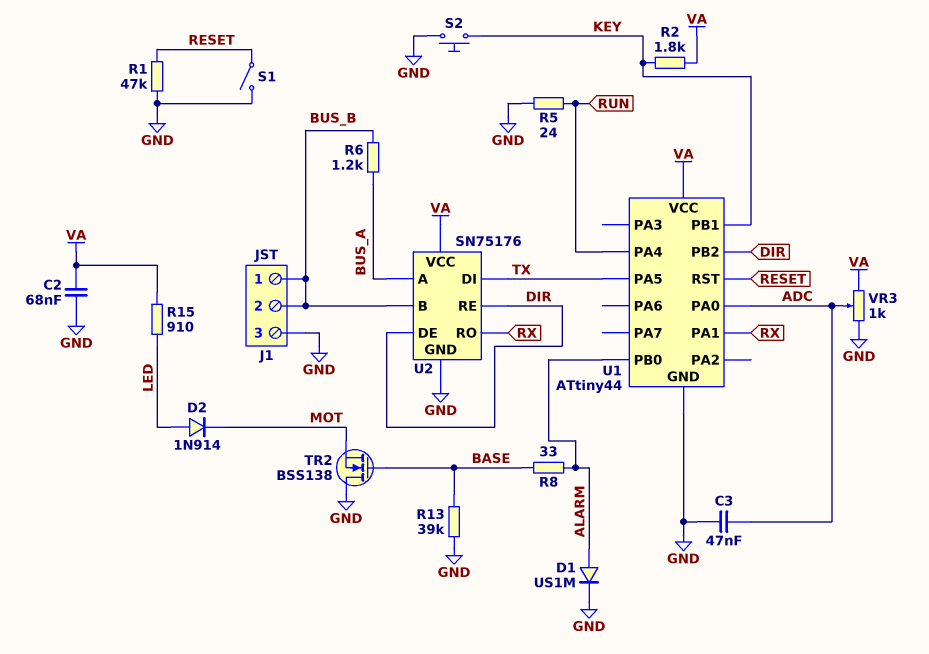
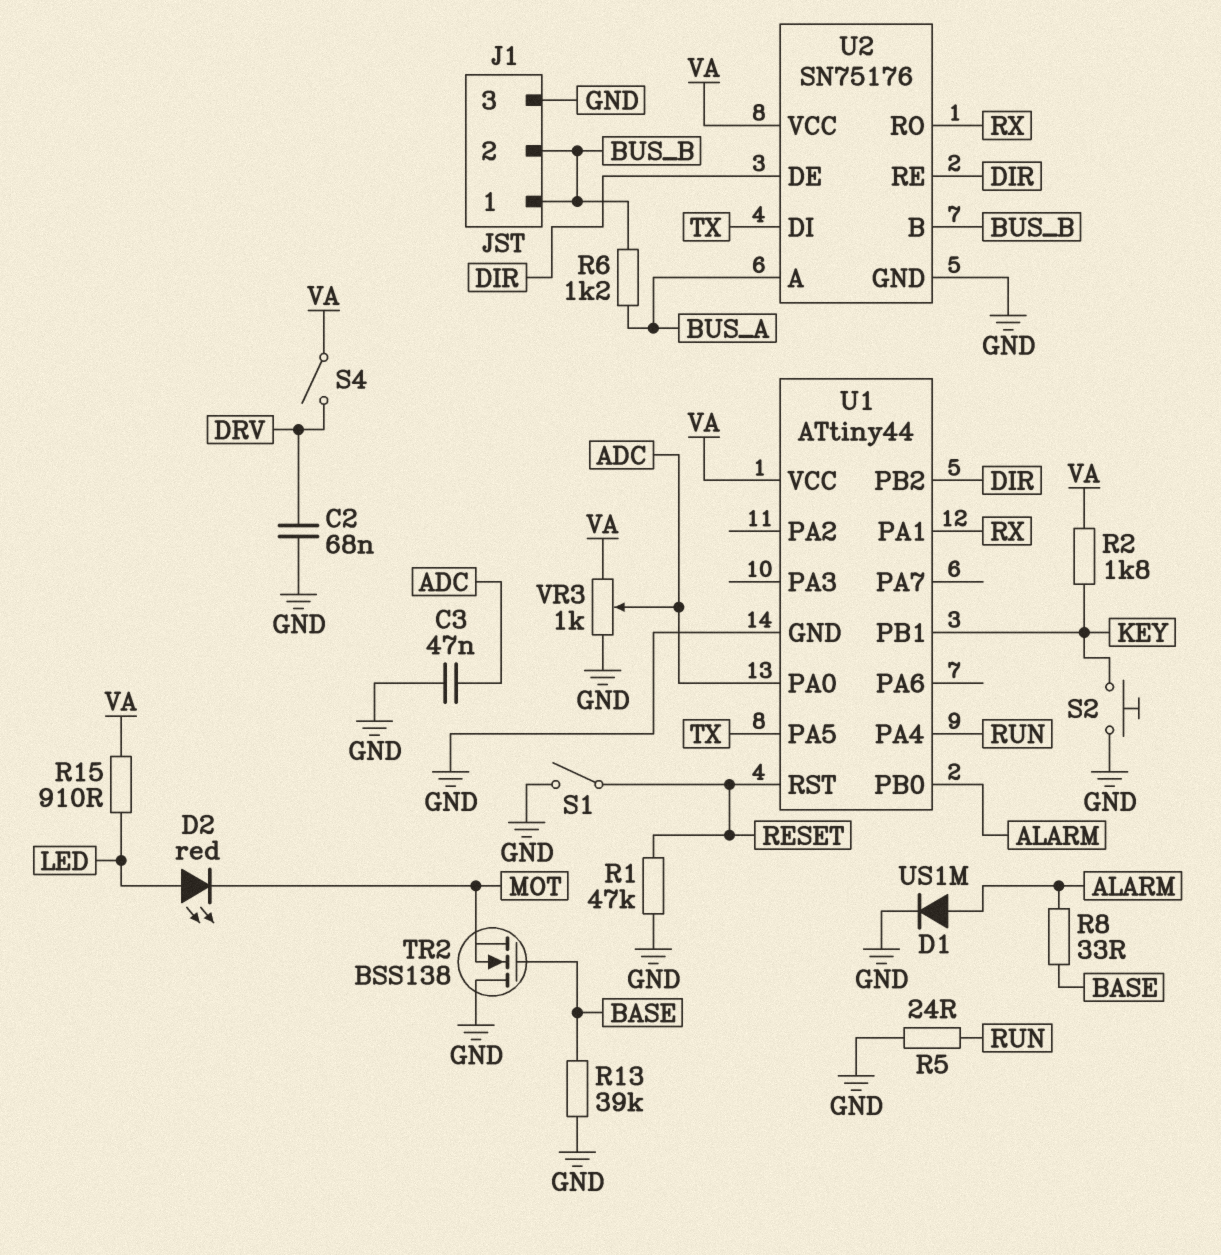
C2: 68nF (GND, VA) -> 68nF (DRV, GND)
D2: diode 1N914 (A LED, K MOT) -> LED red (A LED, K MOT)
S4: none -> switch (DRV, VA)

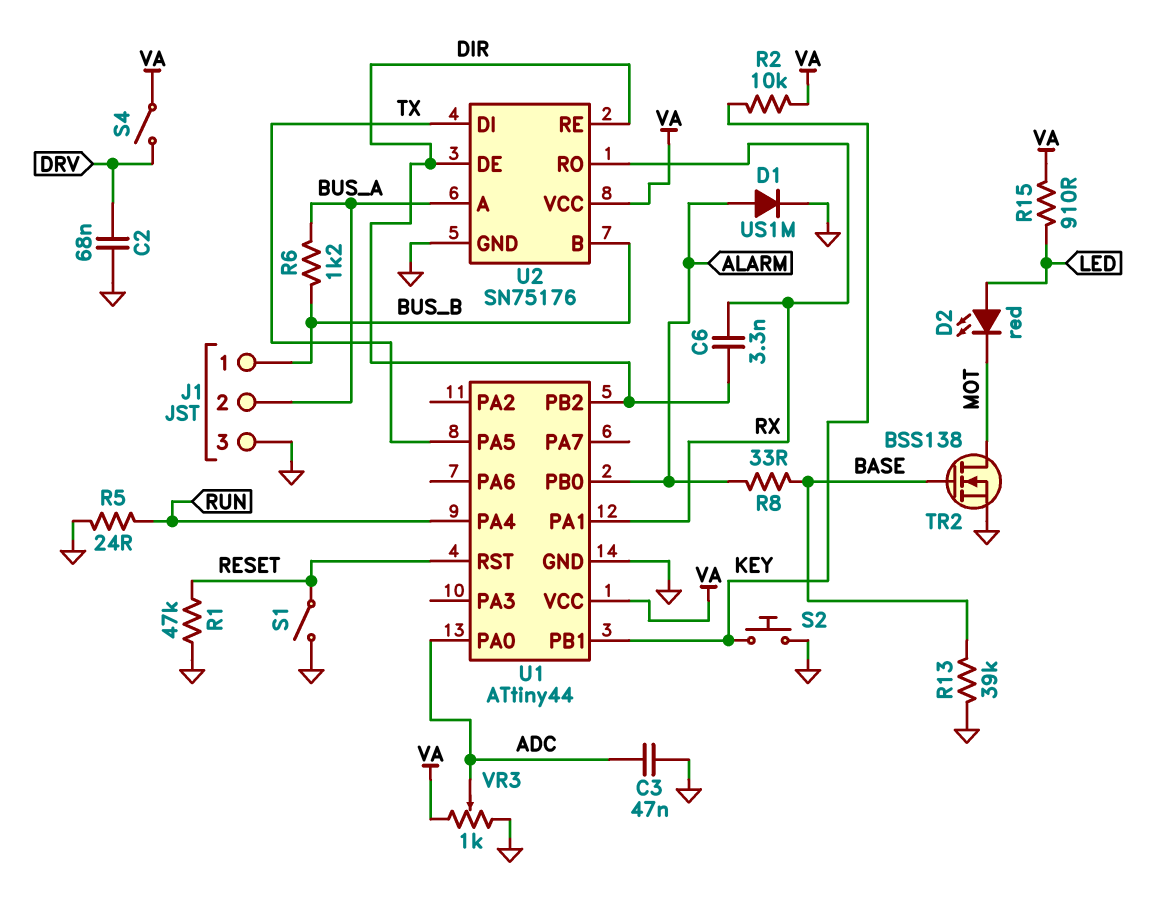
C6: none -> 3.3nF (DIR, RX)
J1 pin 2: BUS_B -> BUS_A
R2: 1.8k (KEY, VA) -> 10k (KEY, VA)
TR2: NMOS BSS138 (G BASE, D GND, S MOT) -> NMOS BSS138 (G BASE, D MOT, S GND)

